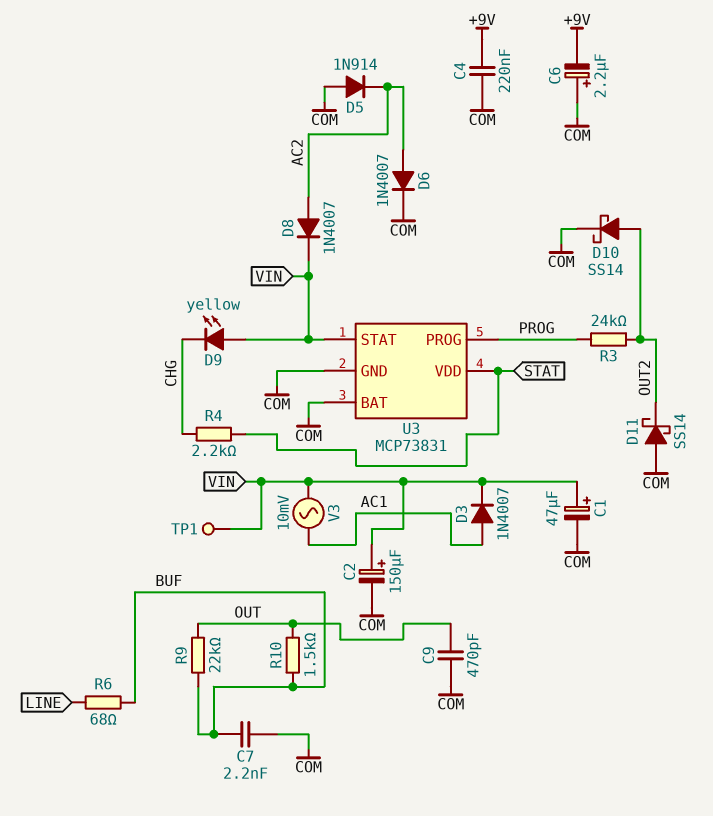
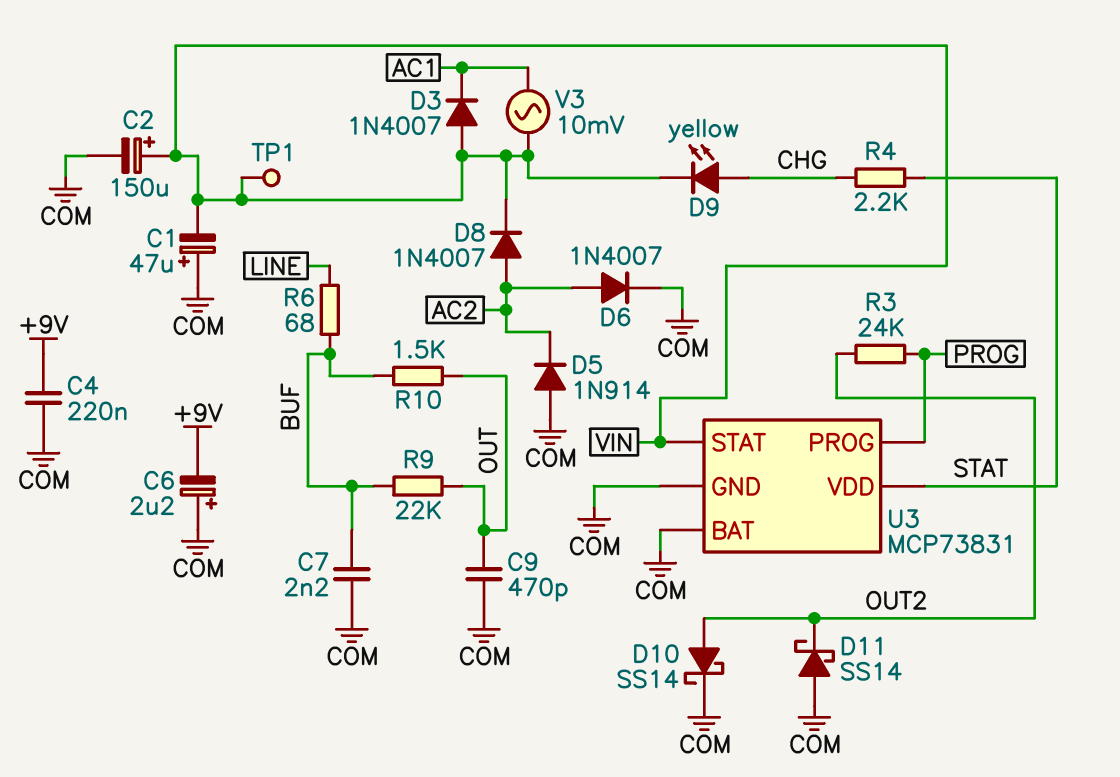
C1: 47uF (plus VIN, minus COM) -> 47uF (plus COM, minus VIN)
D3: diode 1N4007 (A AC1, K VIN) -> diode 1N4007 (A VIN, K AC1)
D9: LED yellow (A VIN, K CHG) -> LED yellow (A CHG, K VIN)

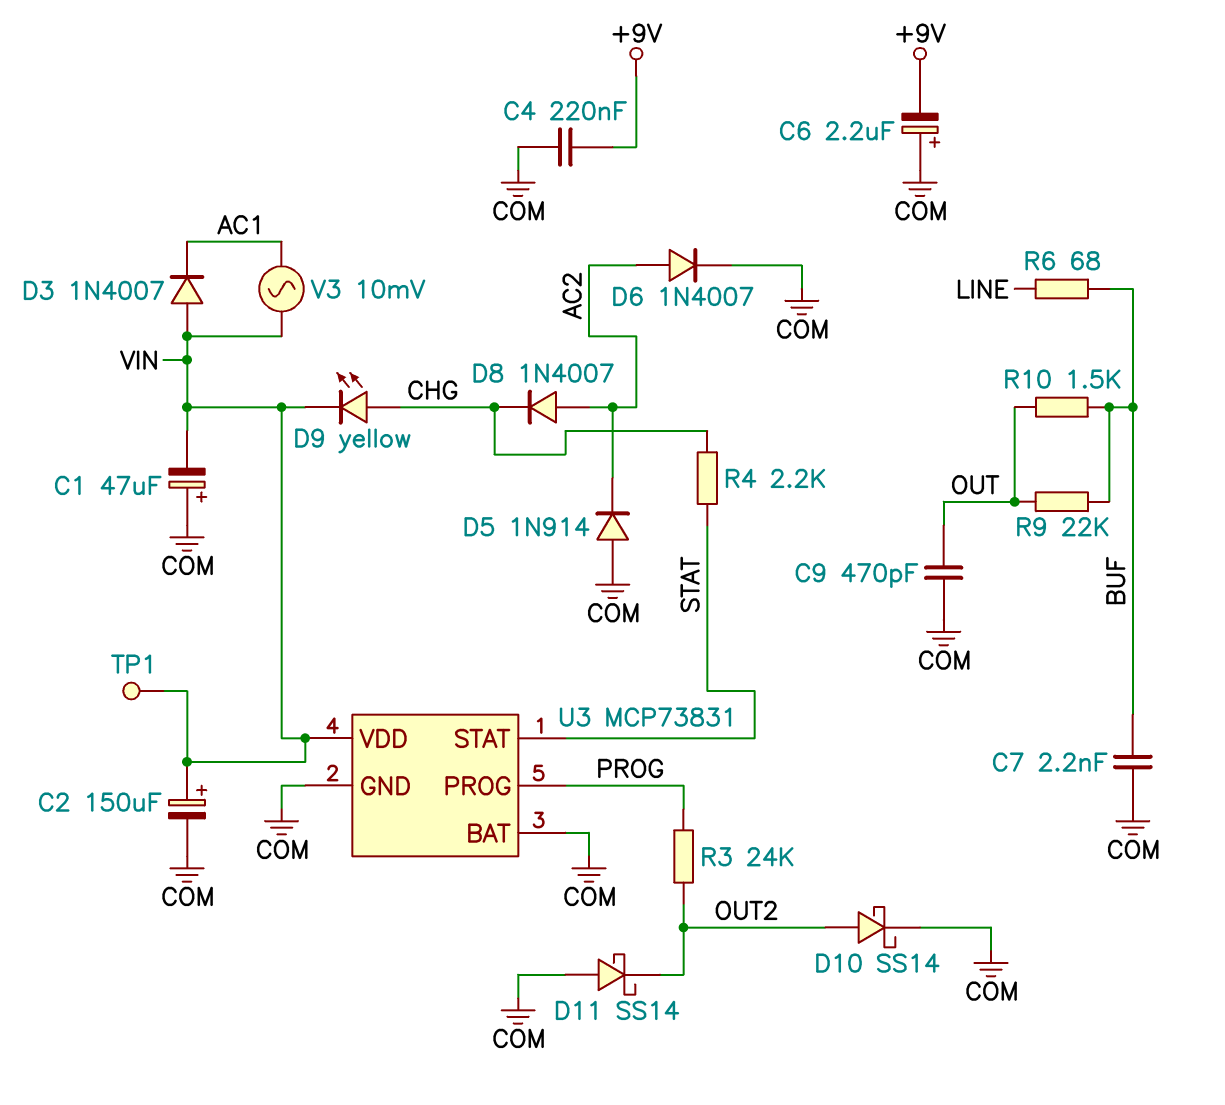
D8: diode 1N4007 (A AC2, K VIN) -> diode 1N4007 (A AC2, K CHG)
U3 pin STAT: VIN -> STAT
U3 pin VDD: STAT -> VIN

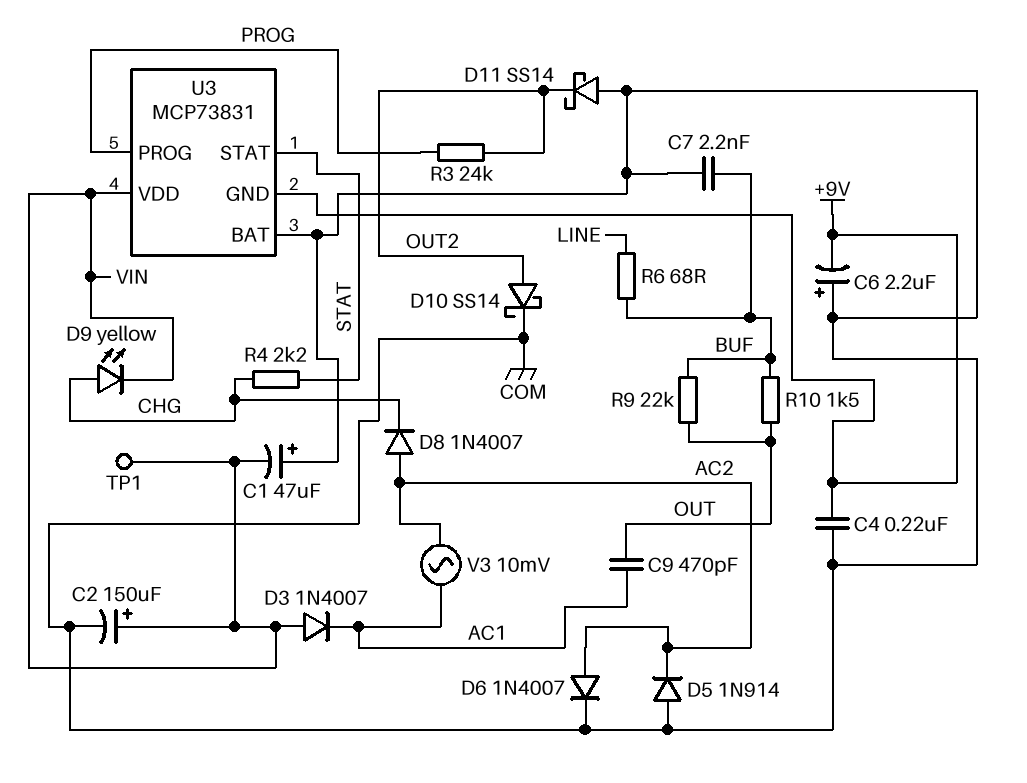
C9: 470pF (COM, OUT) -> 470pF (AC1, OUT)
U3 pin GND: COM -> +9V
V3: AC 10mV (AC1, VIN) -> AC 10mV (AC1, AC2)

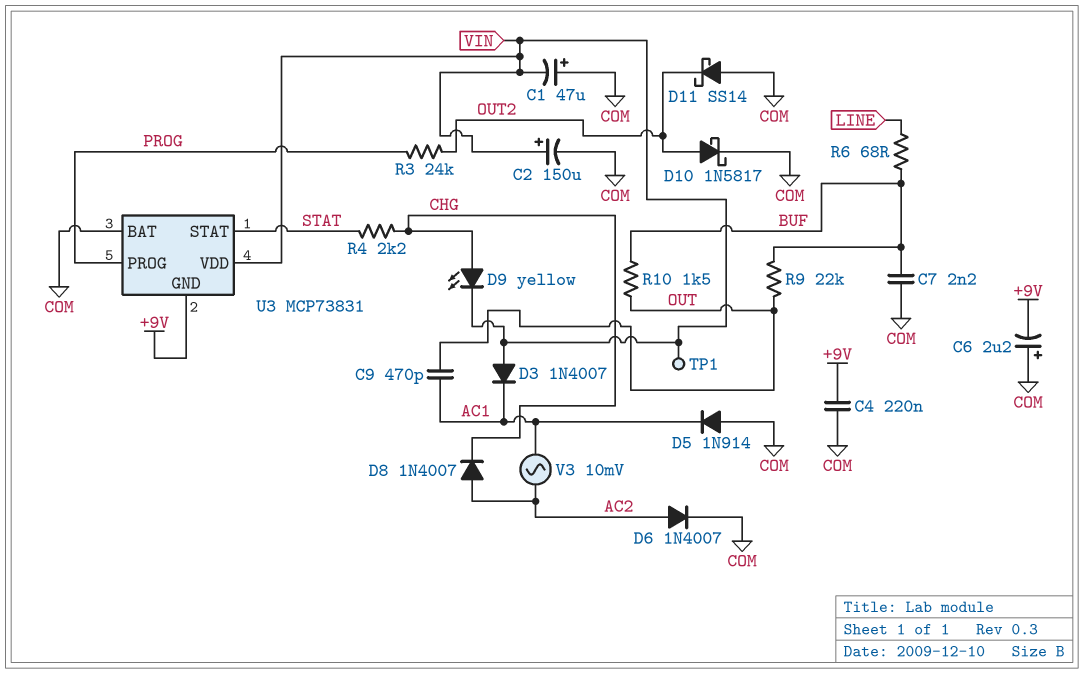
D5: diode 1N914 (A COM, K AC2) -> diode 1N914 (A COM, K AC1)
D10: schottky SS14 (A OUT2, K COM) -> schottky 1N5817 (A OUT2, K COM)

